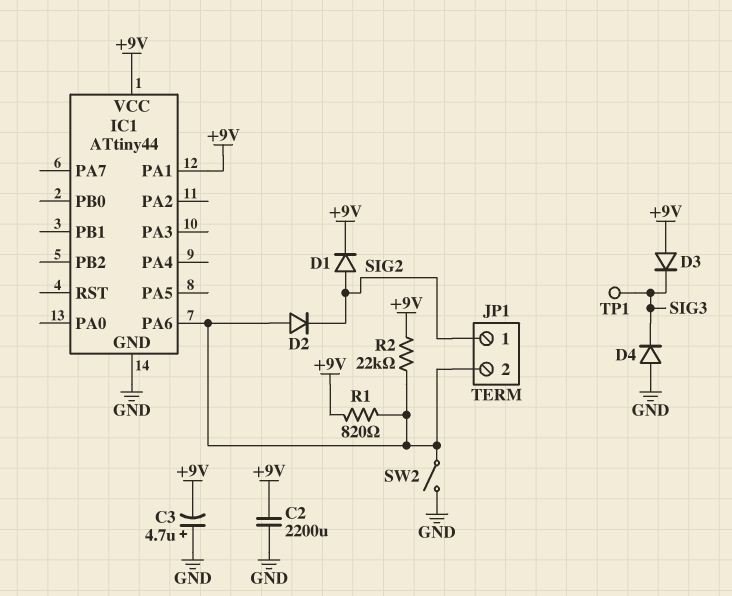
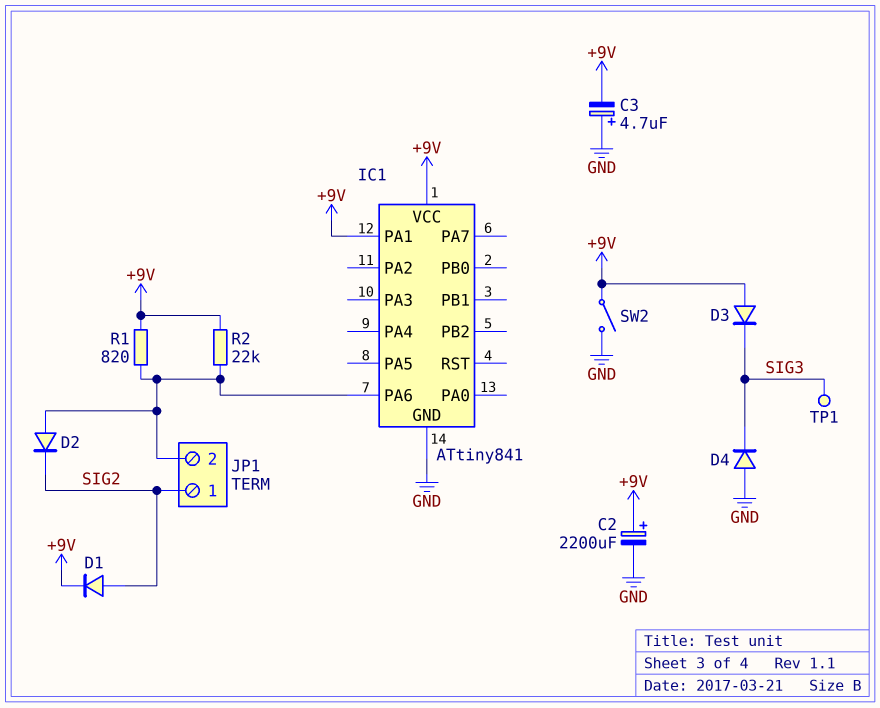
C2: 2200uF (+9V, GND) -> 2200uF (plus +9V, minus GND)
IC1: ATtiny44 -> ATtiny841
SW2: switch (GND, IC1/PA6) -> switch (+9V, GND)

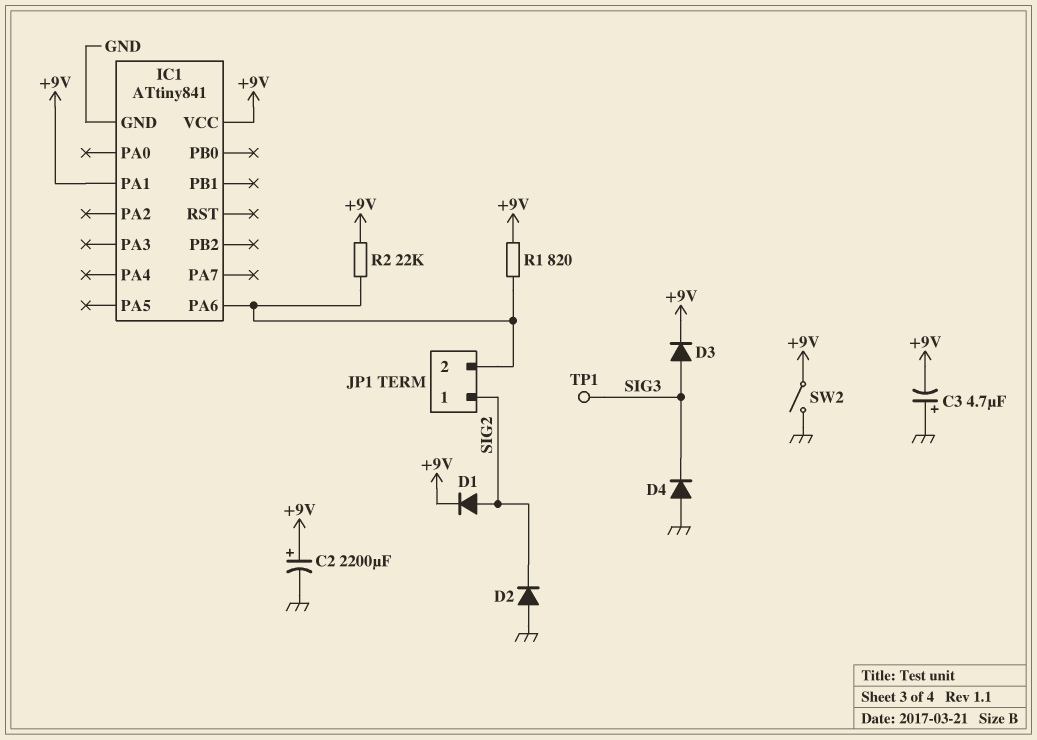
D2: diode (A IC1/PA6, K SIG2) -> diode (A GND, K SIG2)
D3: diode (A +9V, K SIG3) -> diode (A SIG3, K +9V)

